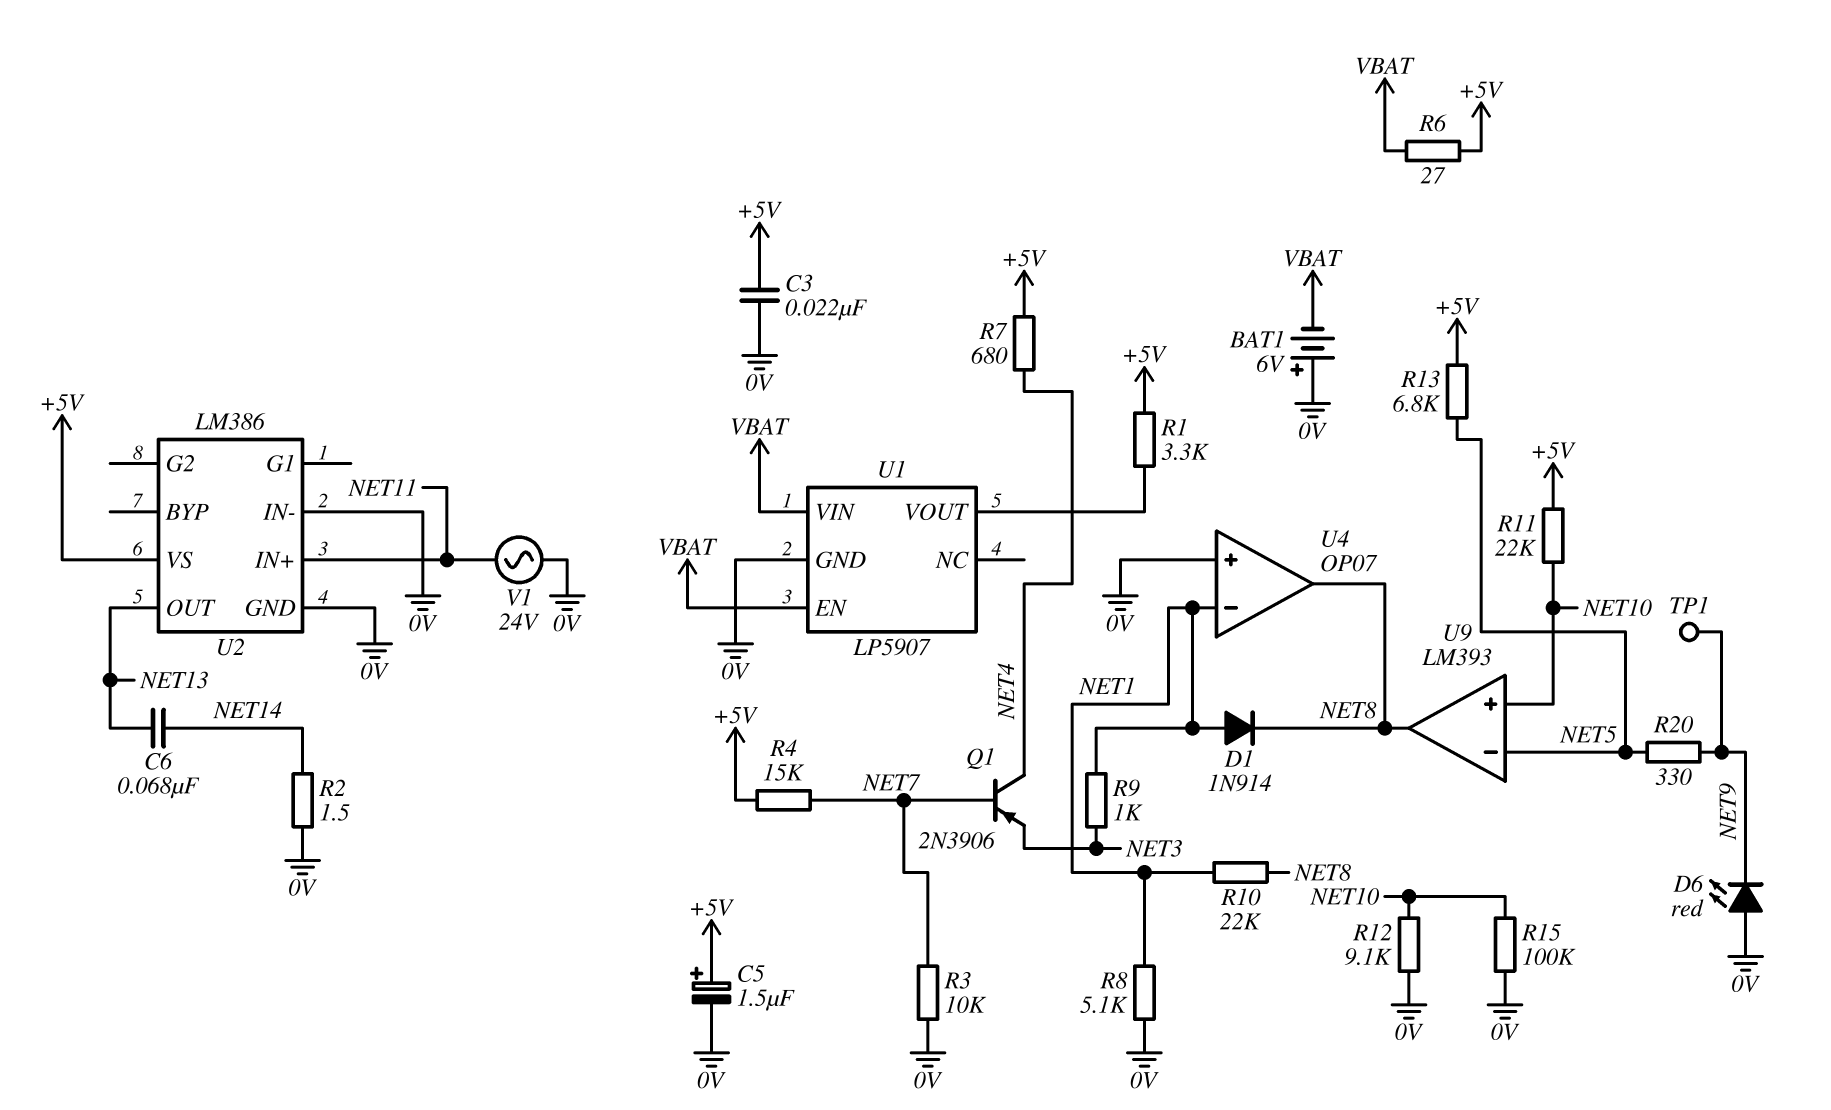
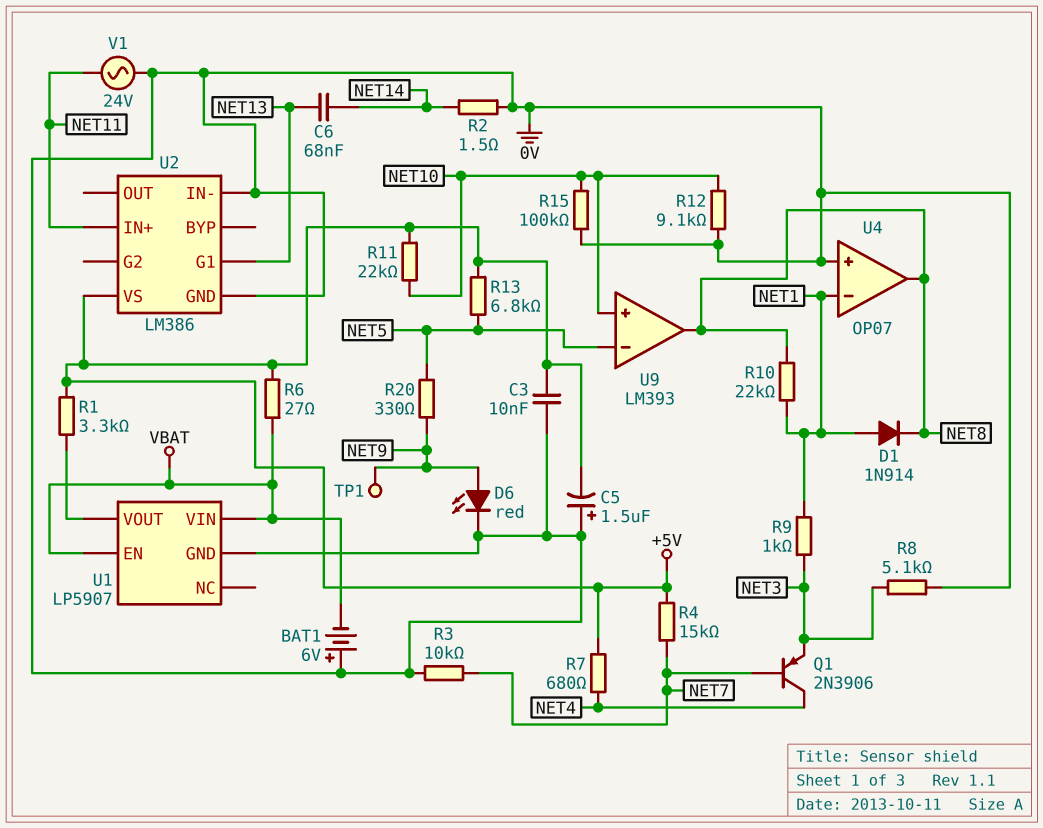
C3: 22nF (+5V, 0V) -> 10nF (+5V, 0V)
C5: 1.5uF (plus +5V, minus 0V) -> 1.5uF (plus 0V, minus +5V)
D6: LED red (A 0V, K NET9) -> LED red (A NET9, K 0V)
R8: 5.1k (0V, NET1) -> 5.1k (0V, NET3)
U2 pin G1: none -> NET13
U2 pin OUT: NET13 -> none

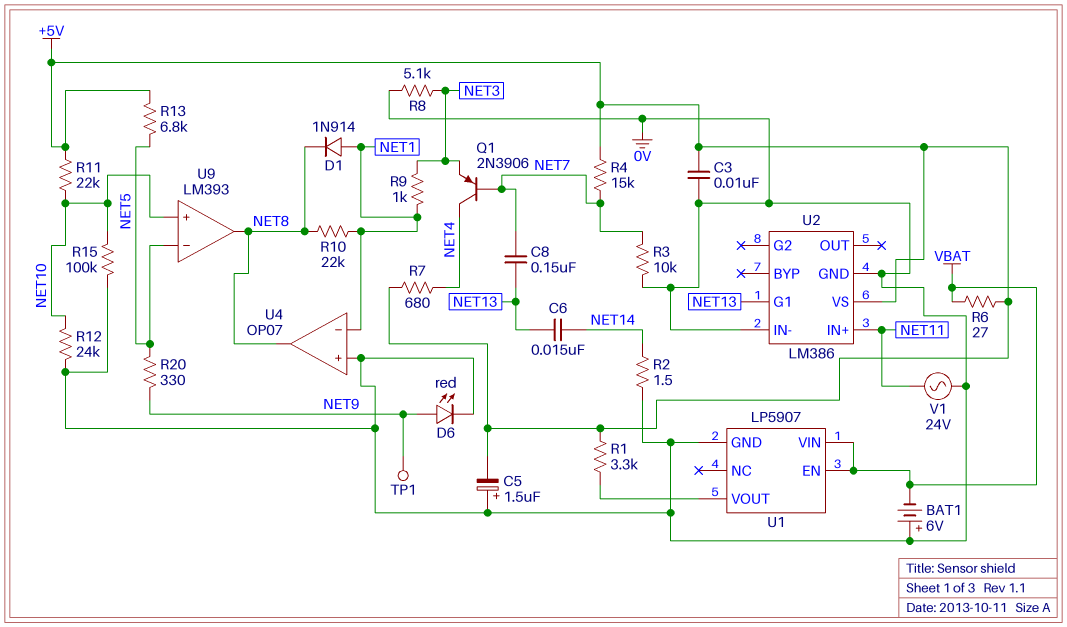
C6: 68nF (NET13, NET14) -> 15nF (NET13, NET14)
C8: none -> 150nF (NET7, NET13)
R12: 9.1k (0V, NET10) -> 24k (0V, NET10)

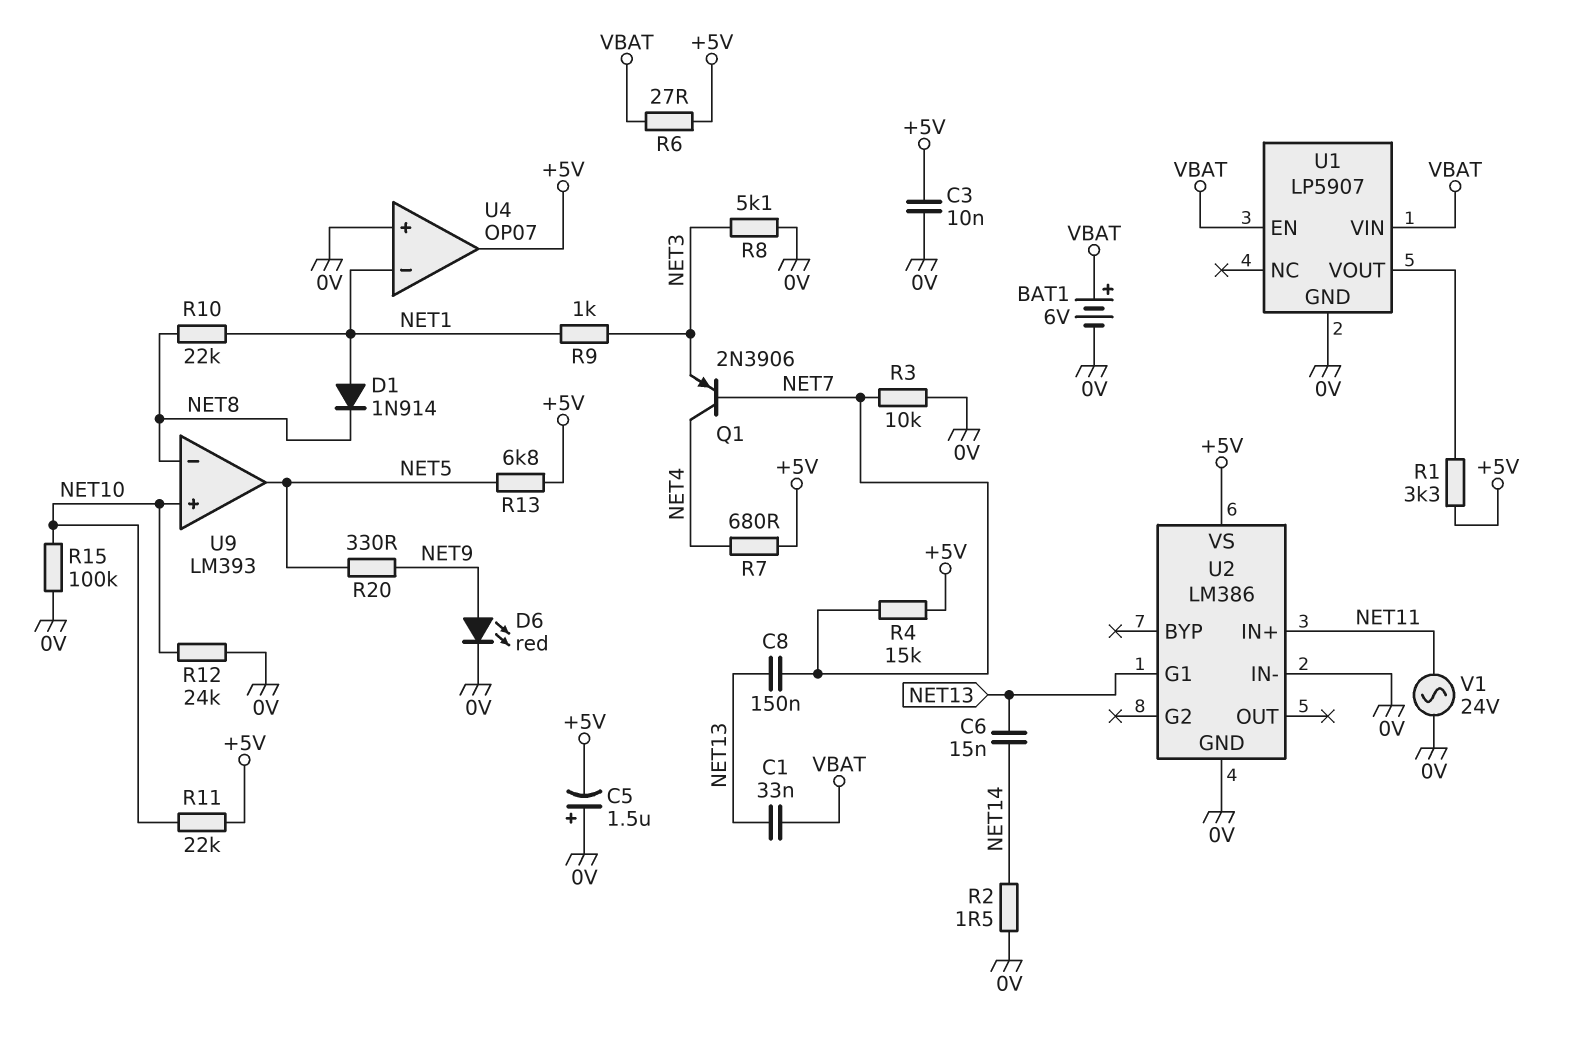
BAT1: 6V (plus 0V, minus VBAT) -> 6V (plus VBAT, minus 0V)
C1: none -> 33nF (NET13, VBAT)
TP1: test point (NET9) -> none
U4 pin out: NET8 -> +5V
U9 pin in-: NET5 -> NET8
U9 pin out: NET8 -> NET5

